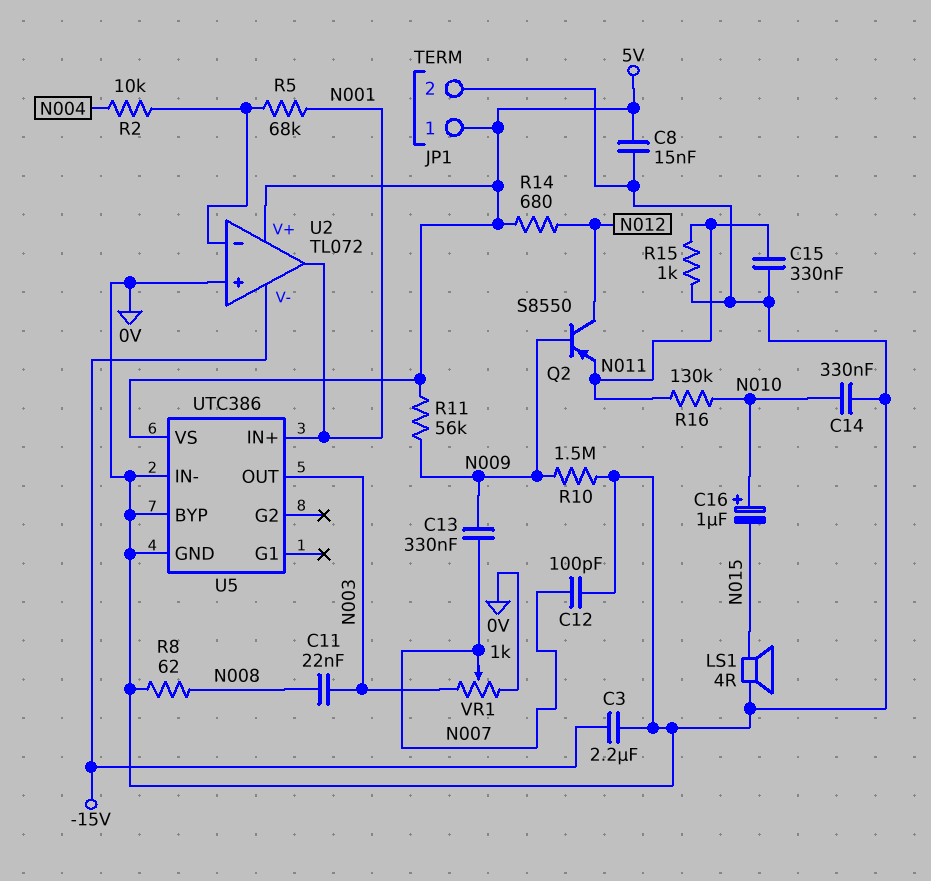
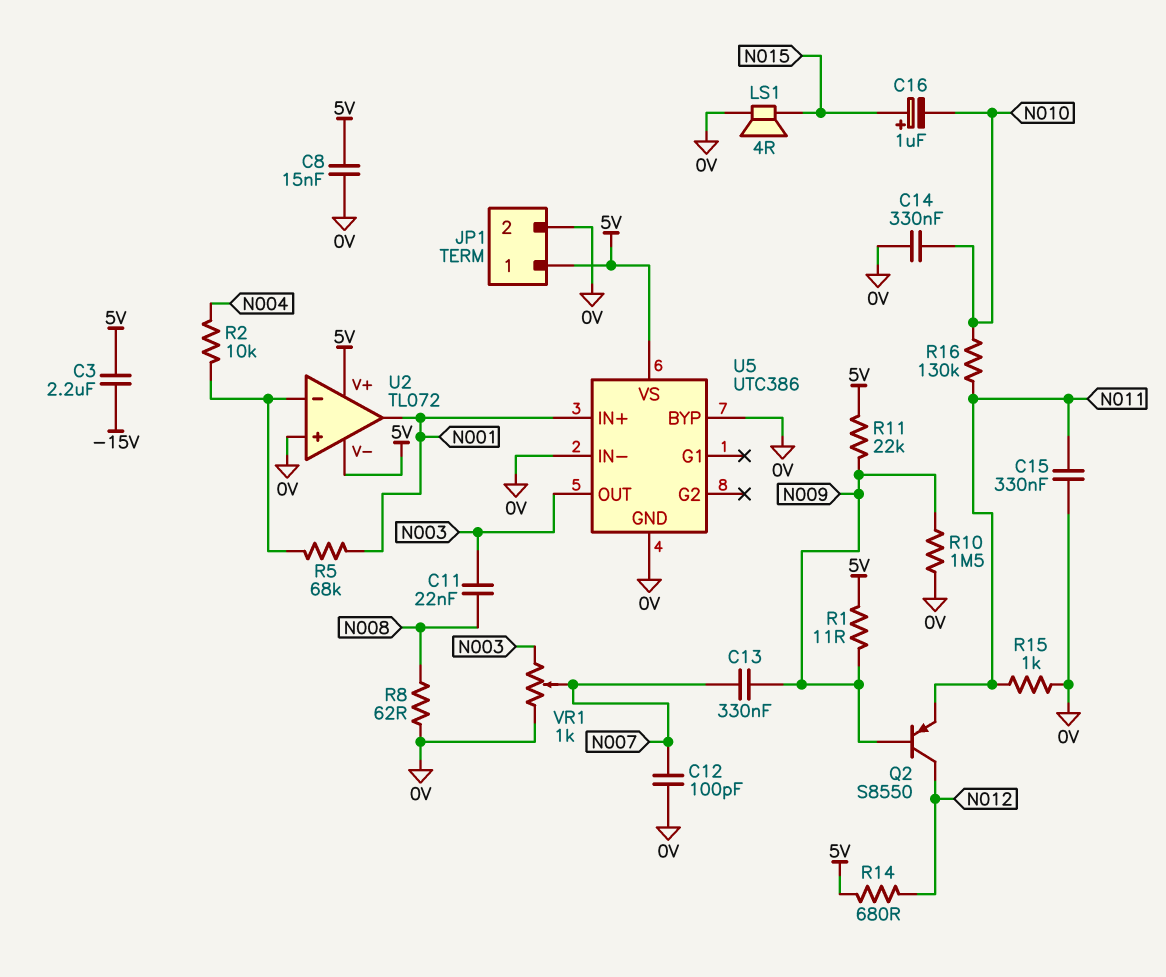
C3: 2.2uF (-15V, 0V) -> 2.2uF (-15V, 5V)
C16: 1uF (plus N010, minus N015) -> 1uF (plus N015, minus N010)
R1: none -> 11 (5V, N009)
R11: 56k (5V, N009) -> 22k (5V, N009)
U2 pin V-: -15V -> 5V

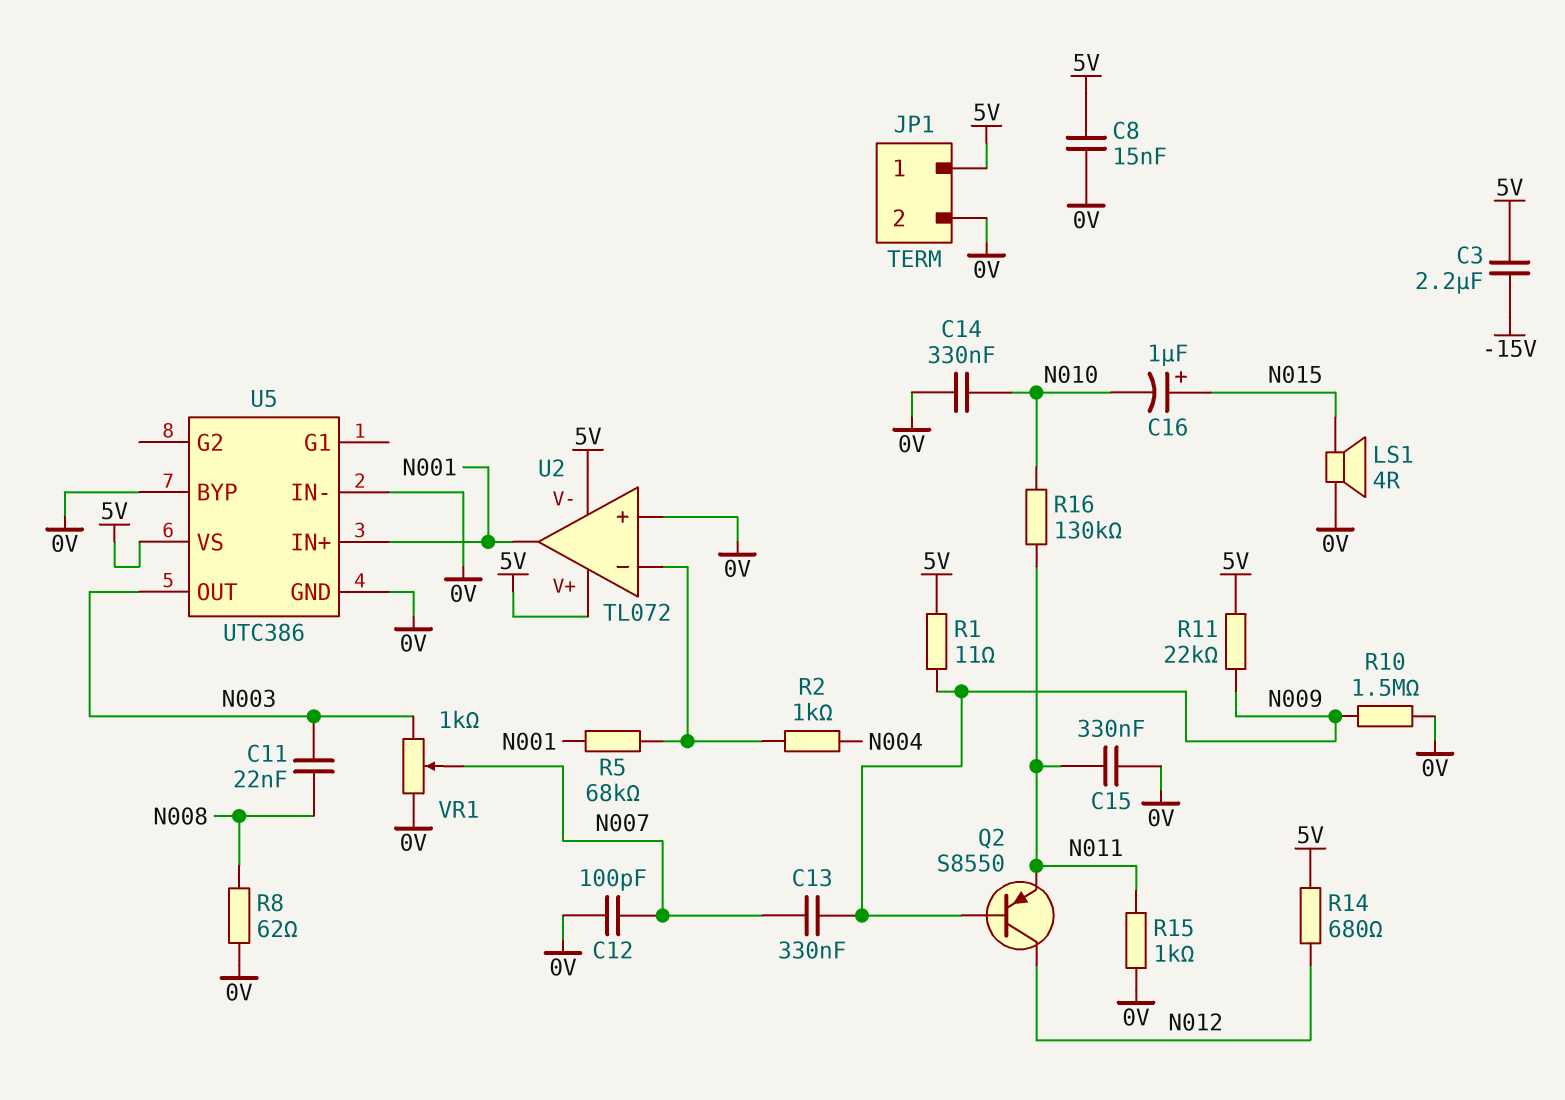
R2: 10k (N004, U2/in-) -> 1k (N004, U2/in-)

